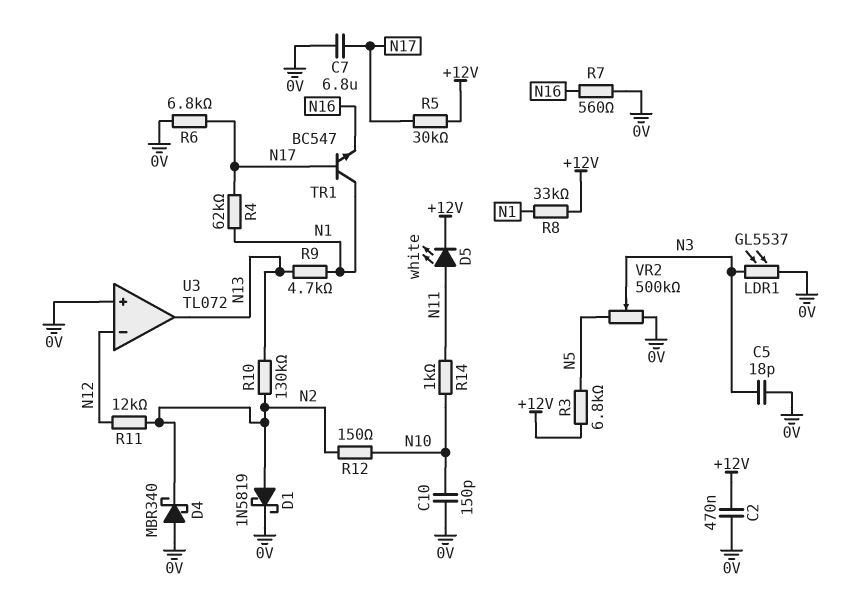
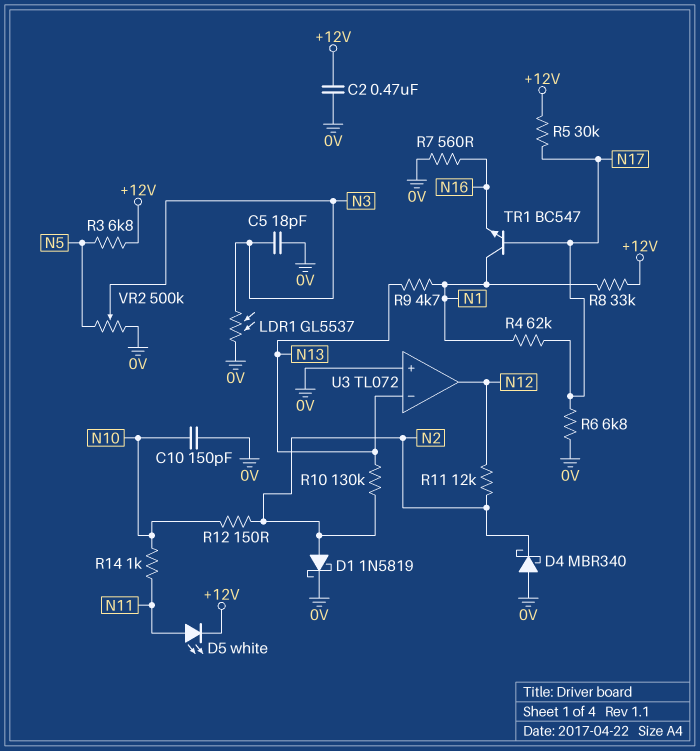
C7: 6.8uF (0V, N17) -> none
U3 pin in-: N12 -> N13
U3 pin out: N13 -> N12

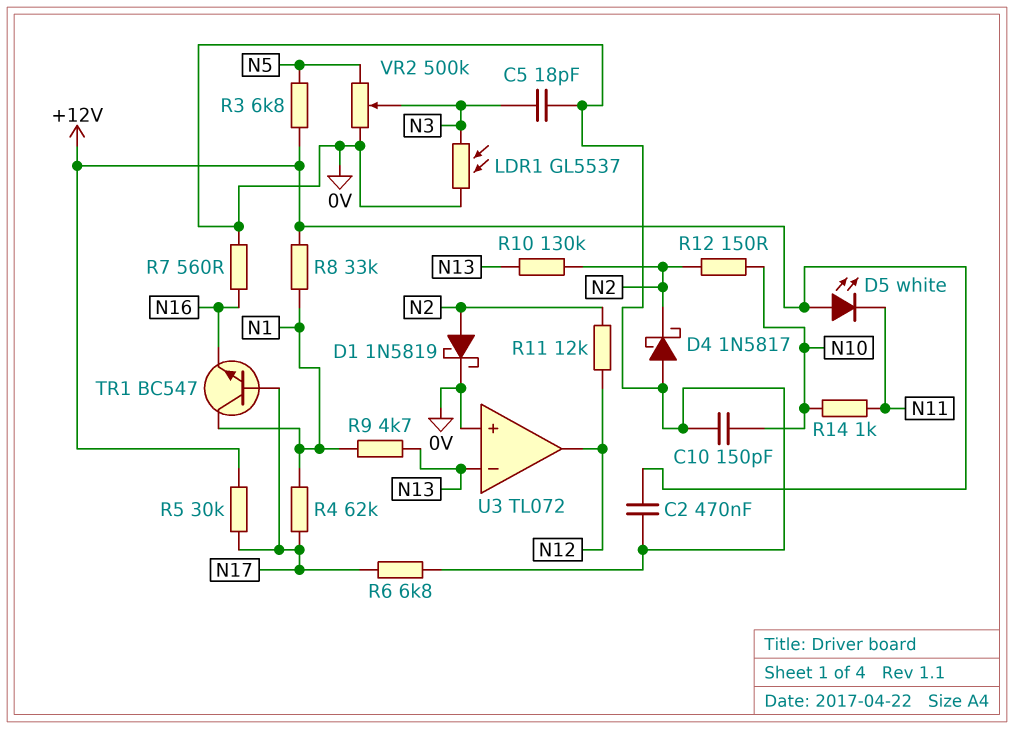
D4: schottky MBR340 (A 0V, K N2) -> schottky 1N5817 (A 0V, K N2)
D5: LED white (A N11, K +12V) -> LED white (A +12V, K N11)

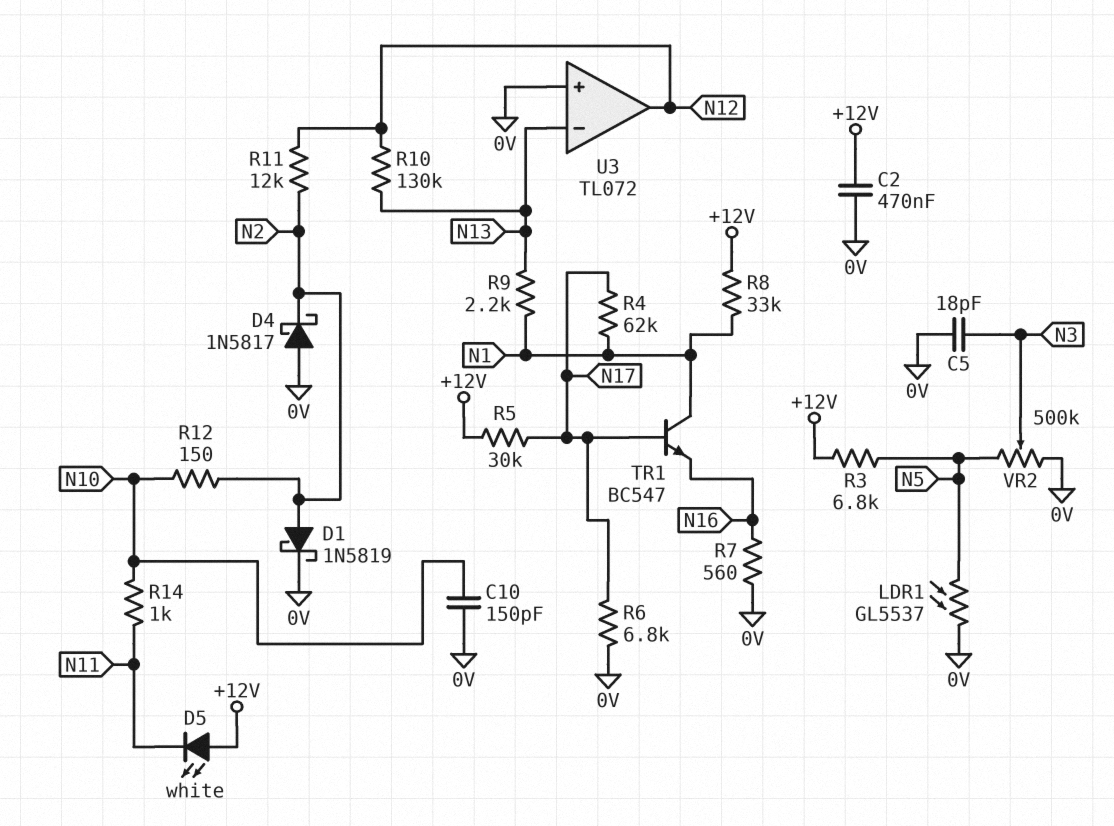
LDR1: GL5537 (0V, N3) -> GL5537 (0V, N5)
R9: 4.7k (N1, N13) -> 2.2k (N1, N13)
R10: 130k (N2, N13) -> 130k (N12, N13)

